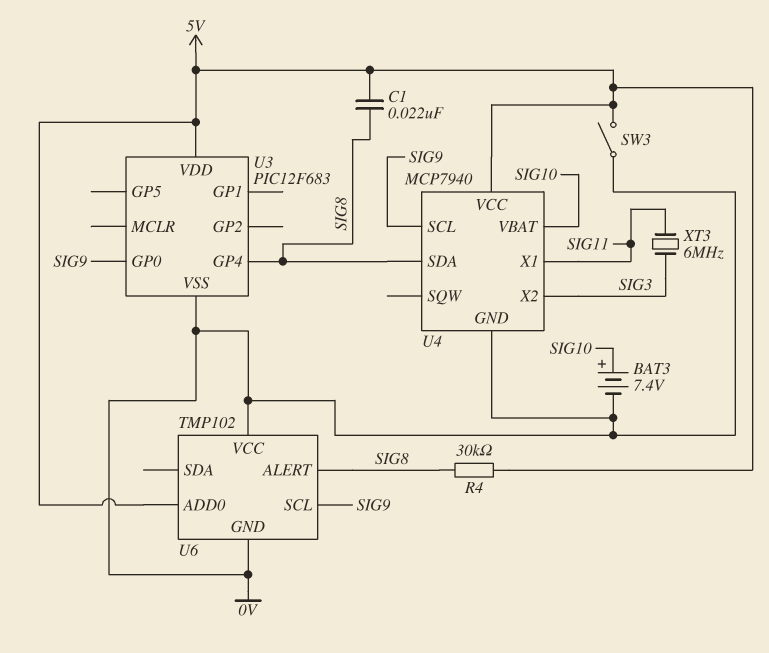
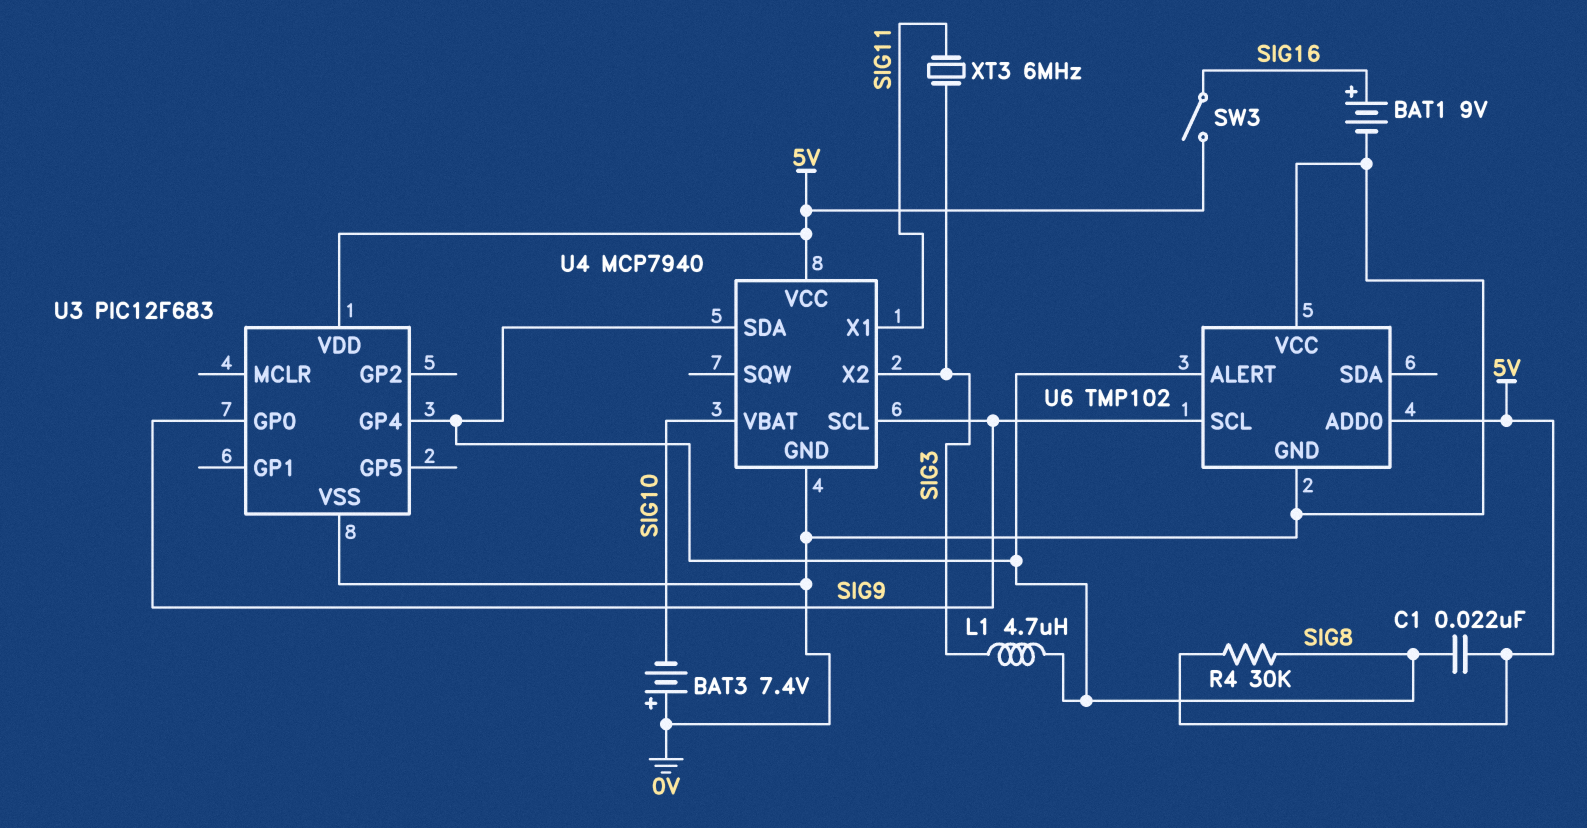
BAT1: none -> 9V (plus SIG16, minus 0V)
BAT3: 7.4V (plus SIG10, minus 0V) -> 7.4V (plus 0V, minus SIG10)
L1: none -> 4.7uH (SIG3, SIG8)
SW3: switch (0V, 5V) -> switch (5V, SIG16)

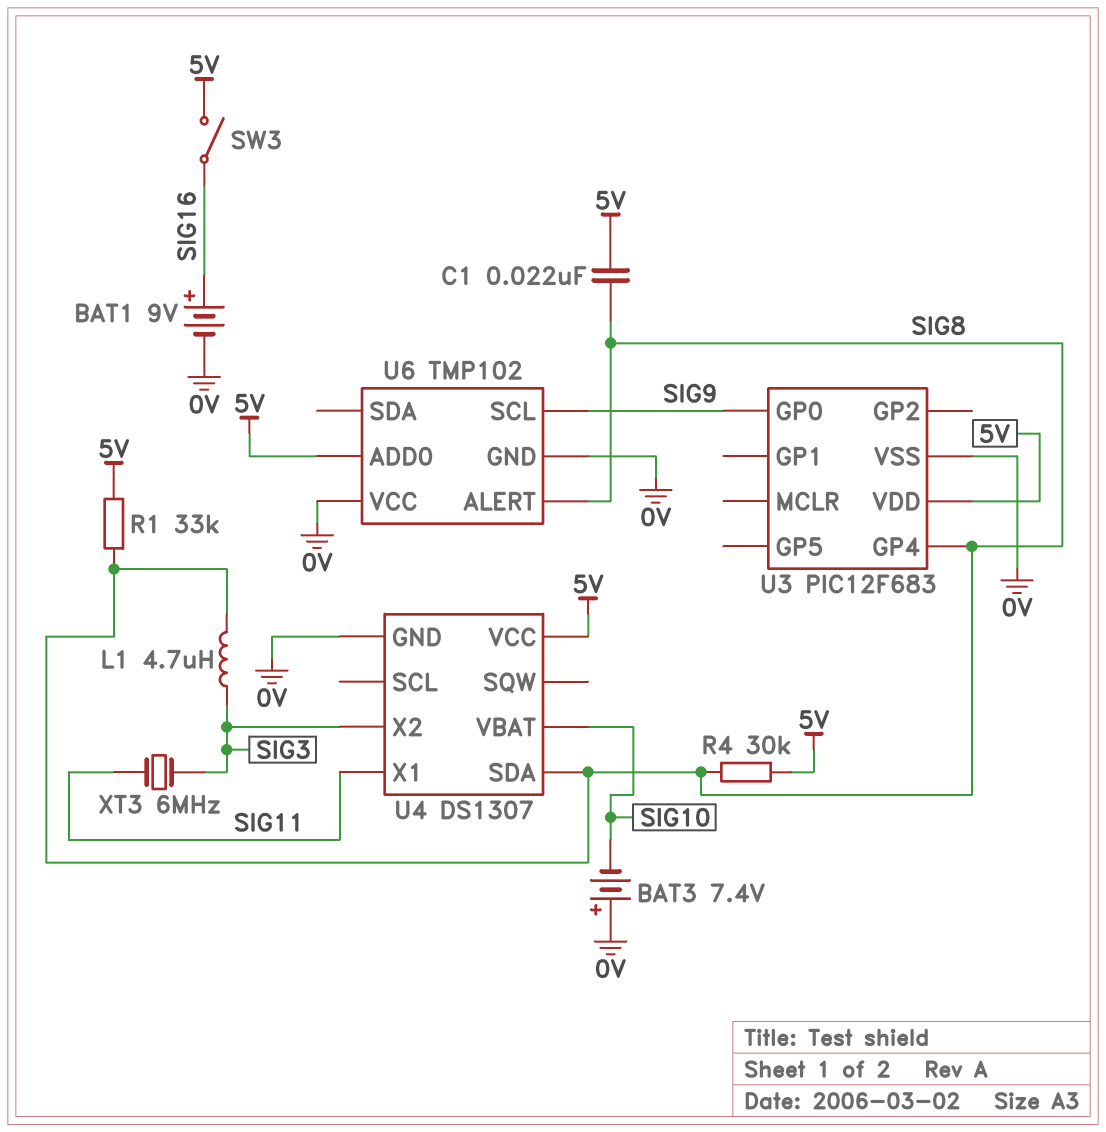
R1: none -> 33k (5V, SIG8)
U4: MCP7940 -> DS1307
U4 pin SCL: SIG9 -> none

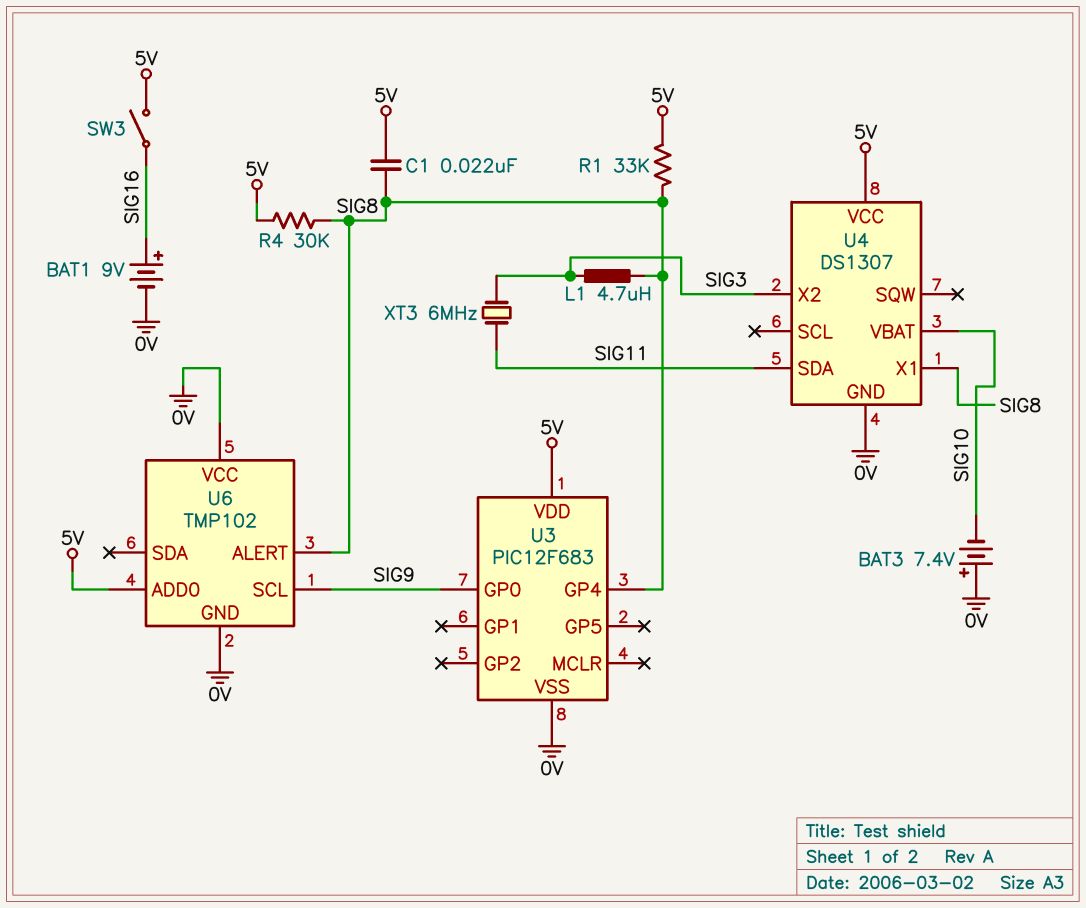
U4 pin SDA: SIG8 -> SIG11
U4 pin X1: SIG11 -> SIG8

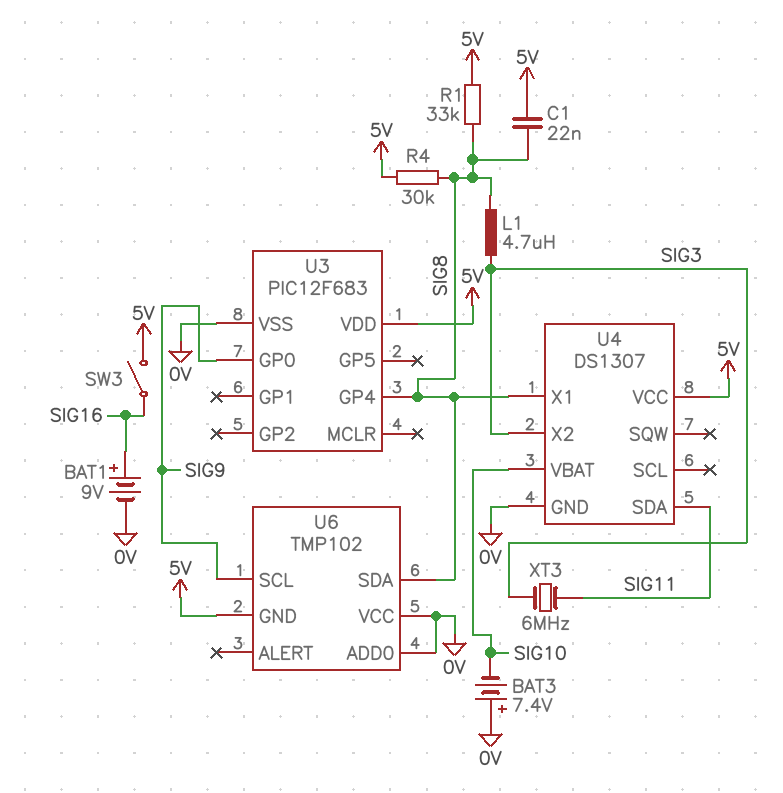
U6 pin ADD0: 5V -> 0V
U6 pin ALERT: SIG8 -> none
U6 pin GND: 0V -> 5V
U6 pin SDA: none -> SIG8

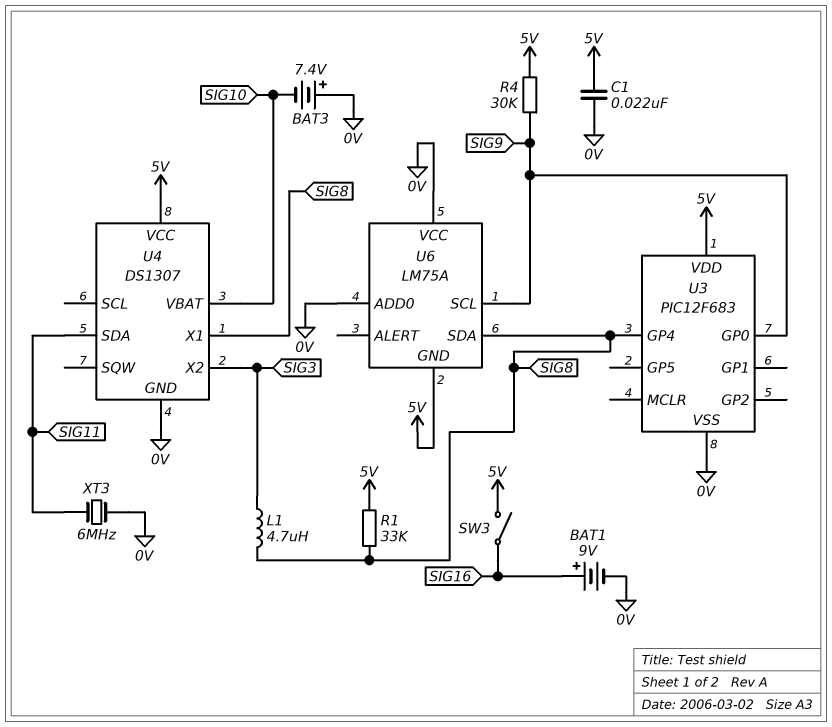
C1: 22nF (5V, SIG8) -> 22nF (0V, 5V)
R4: 30k (5V, SIG8) -> 30k (5V, SIG9)
U6: TMP102 -> LM75A
XT3: 6MHz (SIG3, SIG11) -> 6MHz (0V, SIG11)

